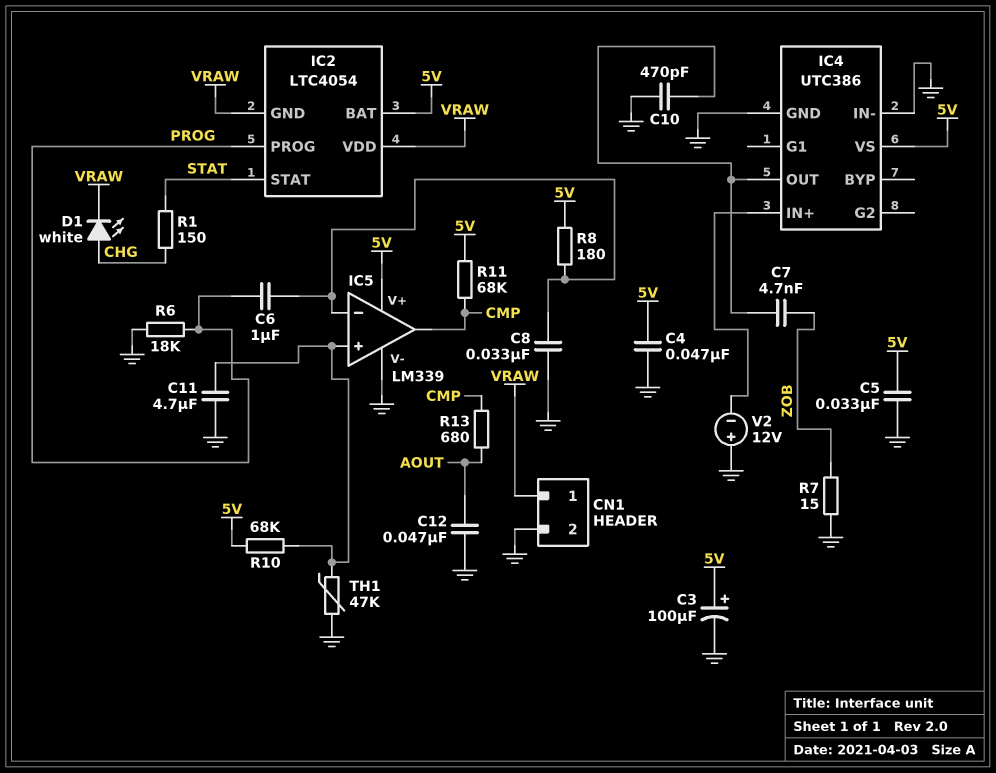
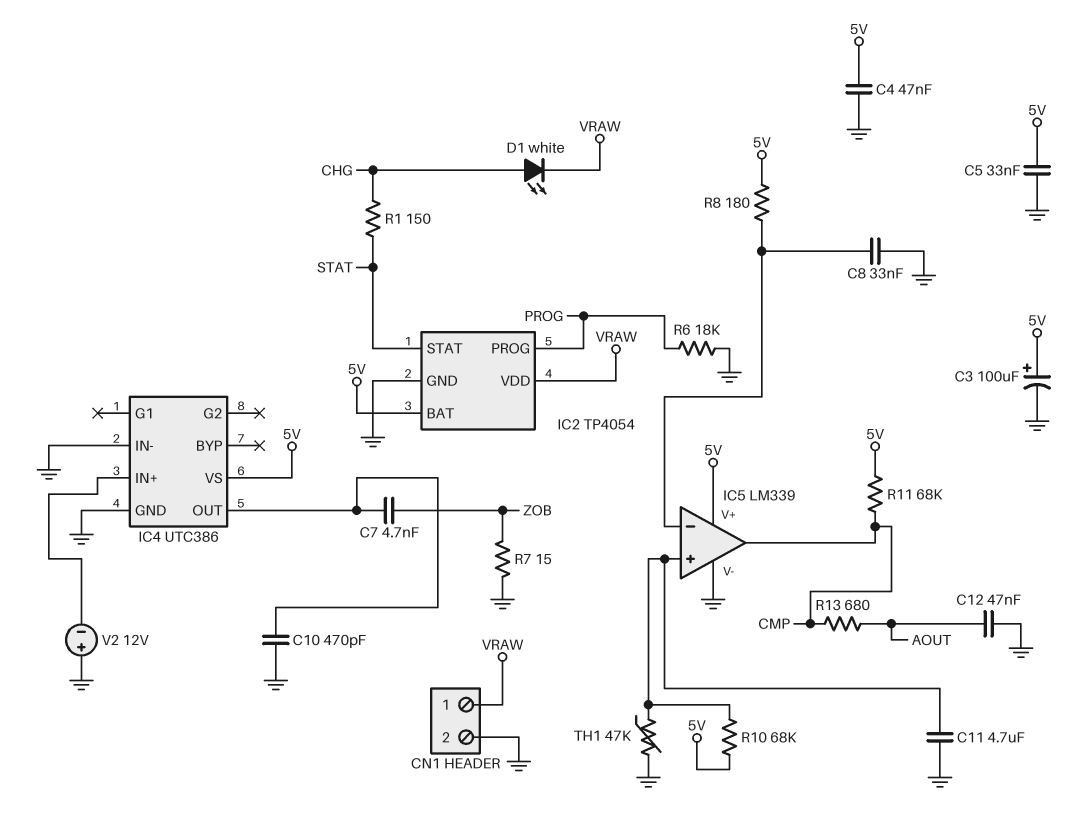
C6: 1uF (IC5/in-, PROG) -> none
IC2: LTC4054 -> TP4054
IC2 pin GND: VRAW -> GND

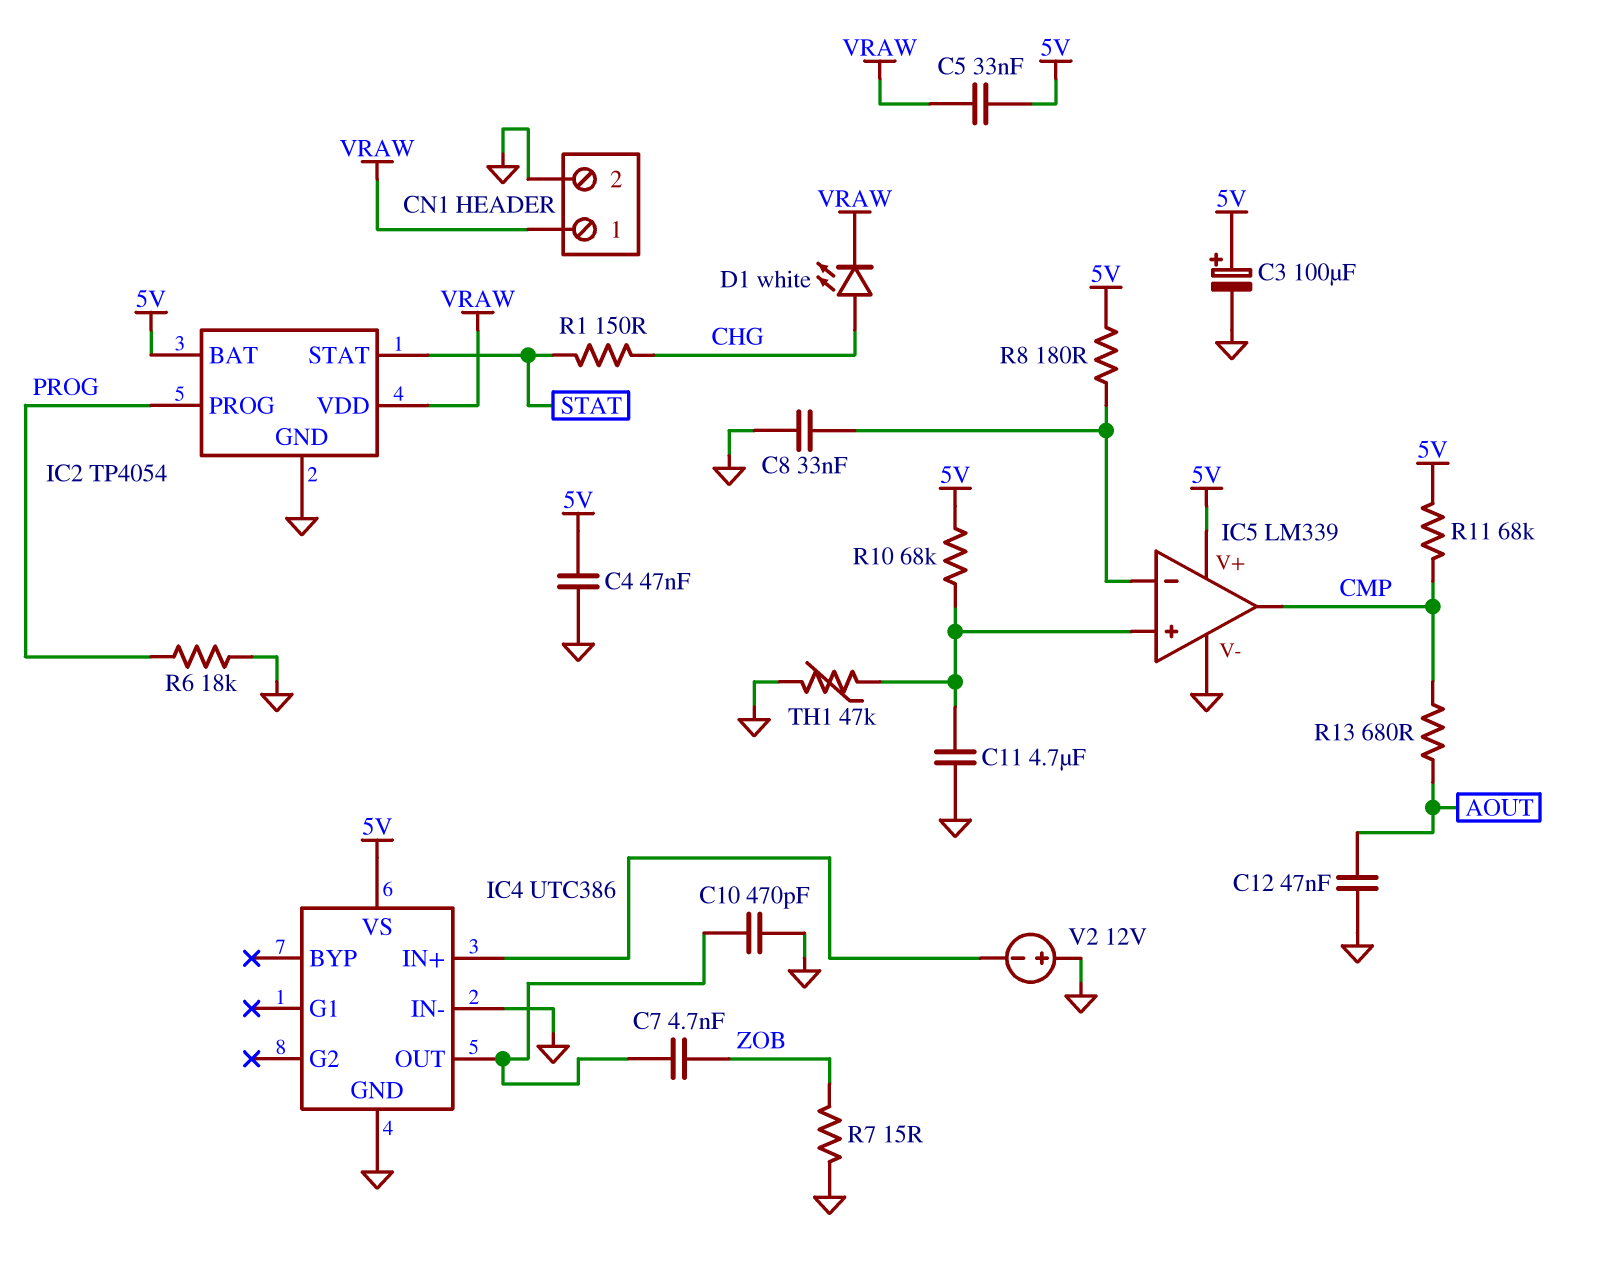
C5: 33nF (5V, GND) -> 33nF (5V, VRAW)

